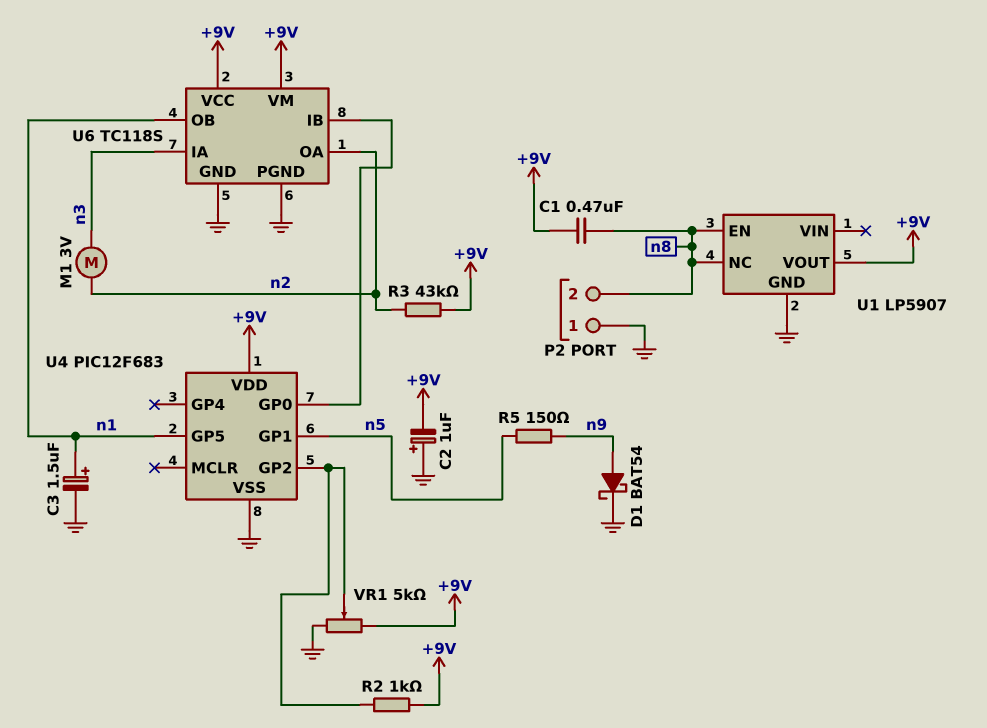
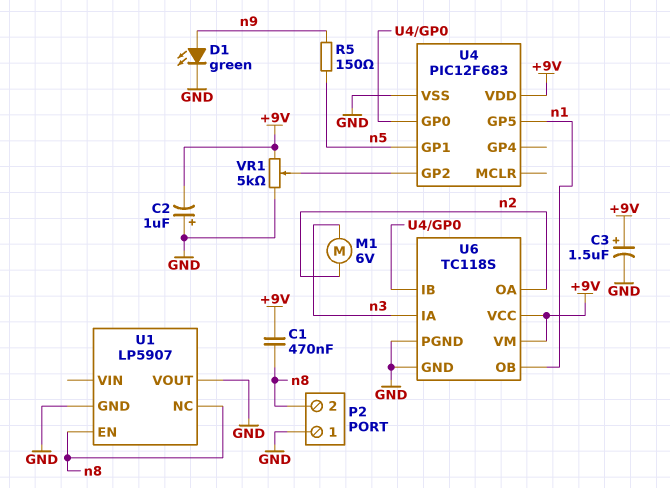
C3: 1.5uF (plus n1, minus GND) -> 1.5uF (plus +9V, minus GND)
D1: schottky BAT54 (A n9, K GND) -> LED green (A n9, K GND)
M1: motor 3V (n2, n3) -> motor 6V (n2, n3)
R2: 1k (+9V, U4/GP2) -> none
R3: 43k (+9V, n2) -> none
U1 pin VOUT: +9V -> GND

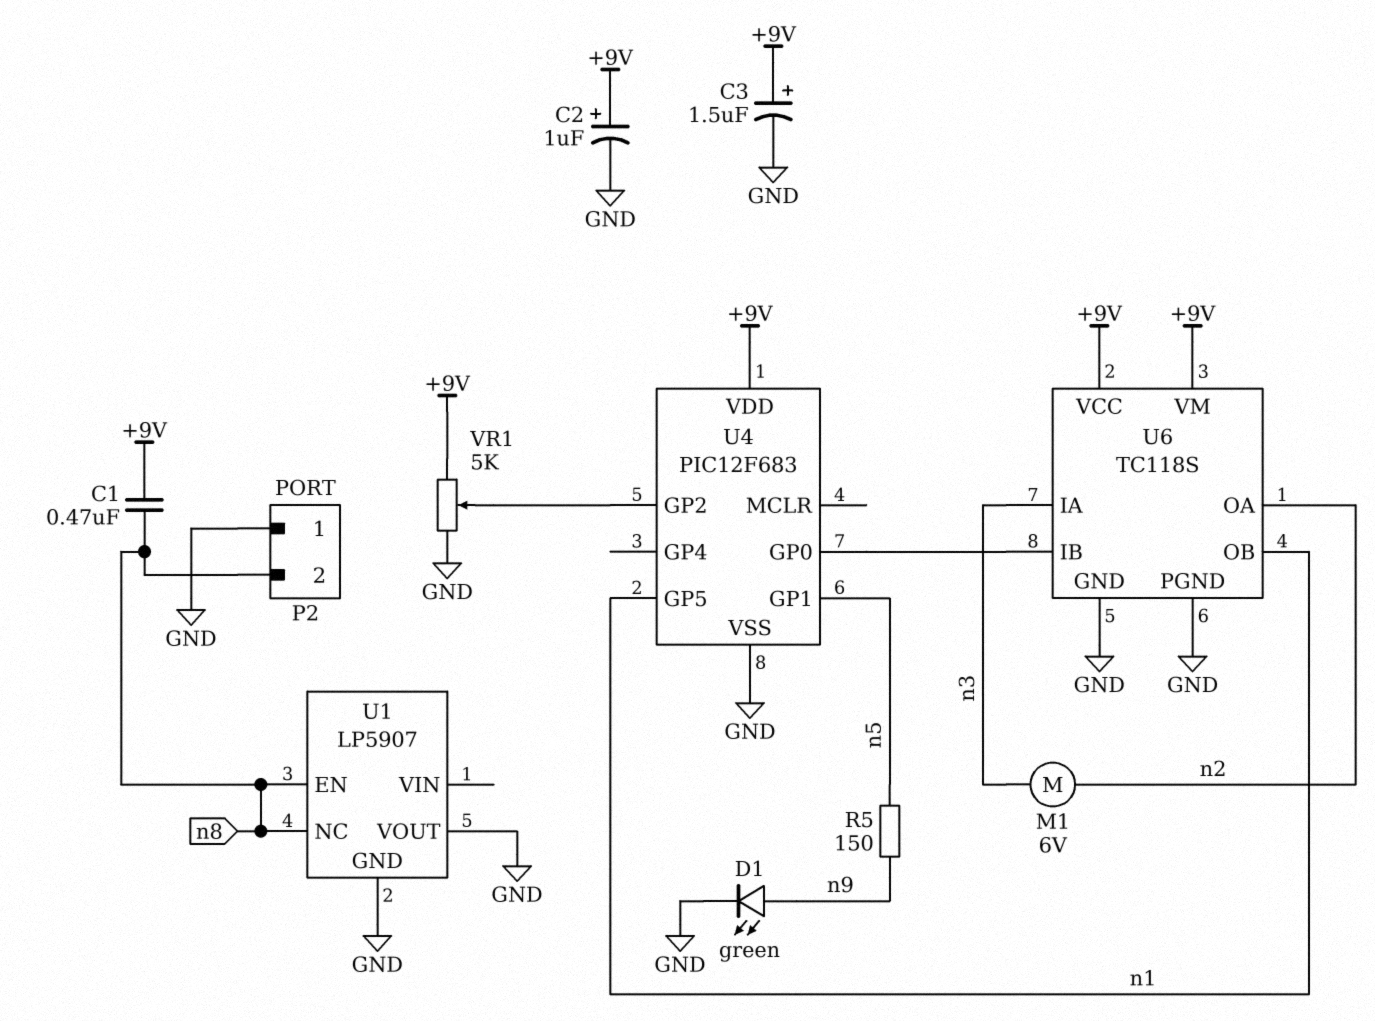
C2: 1uF (plus GND, minus +9V) -> 1uF (plus +9V, minus GND)

